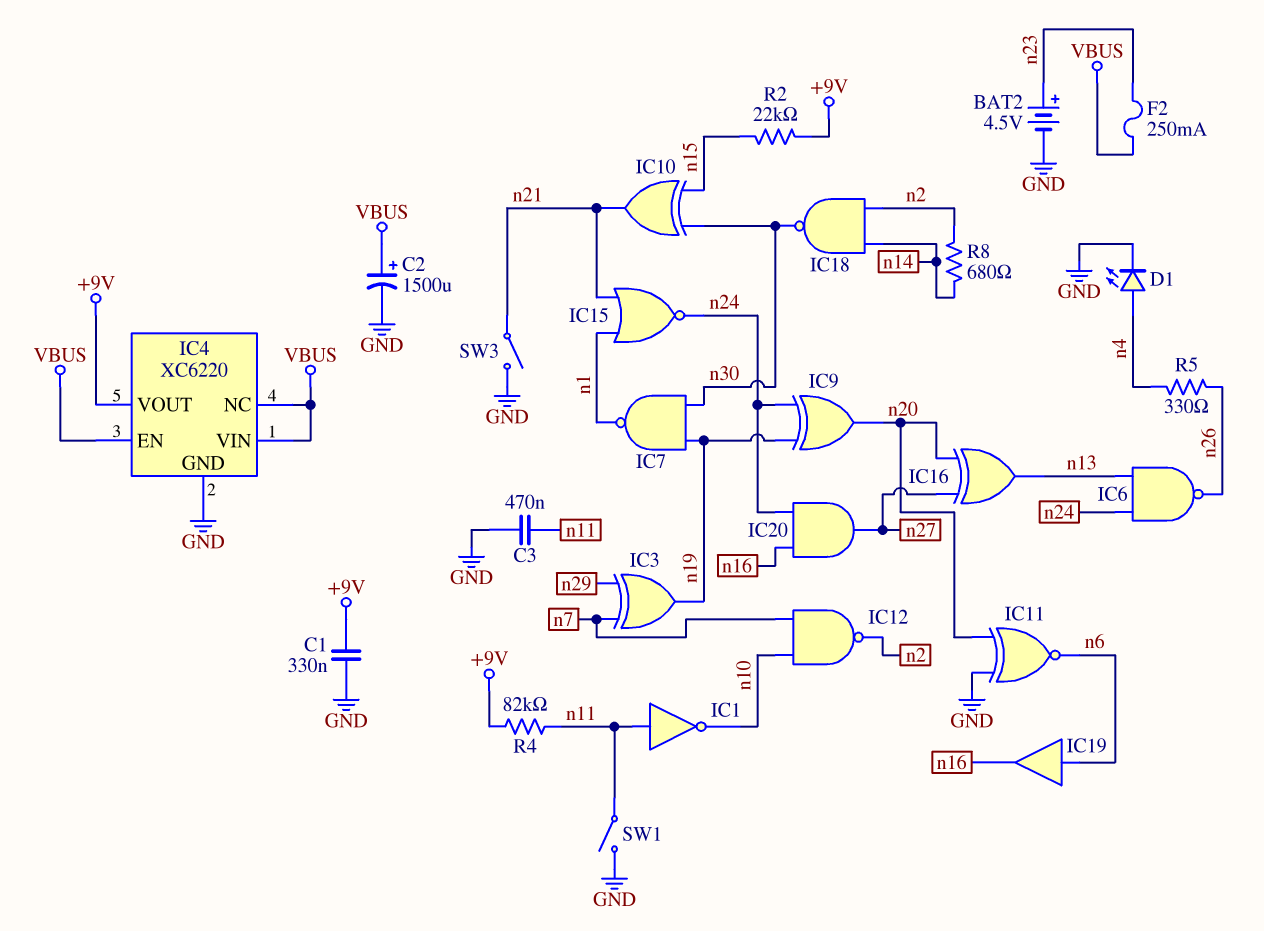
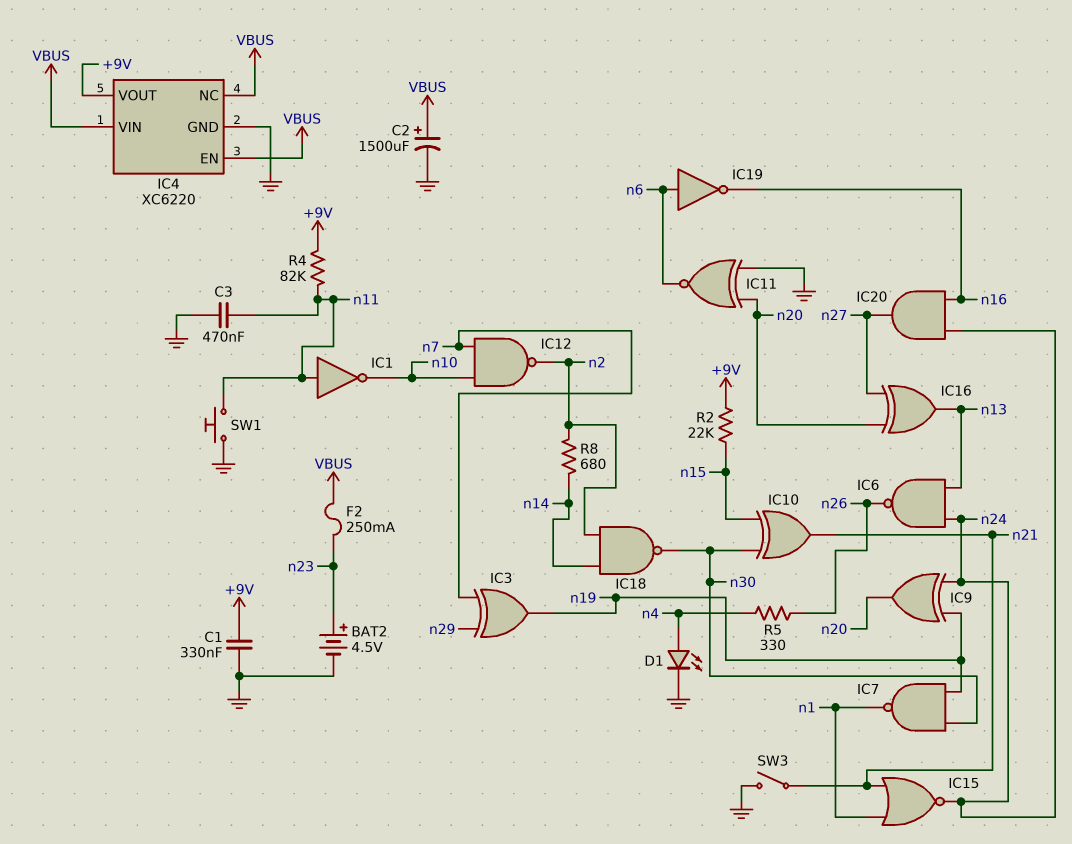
IC19: buffer (in n6, out n16) -> NOT (in n6, out n16)
SW1: switch (GND, n11) -> button (GND, n11)

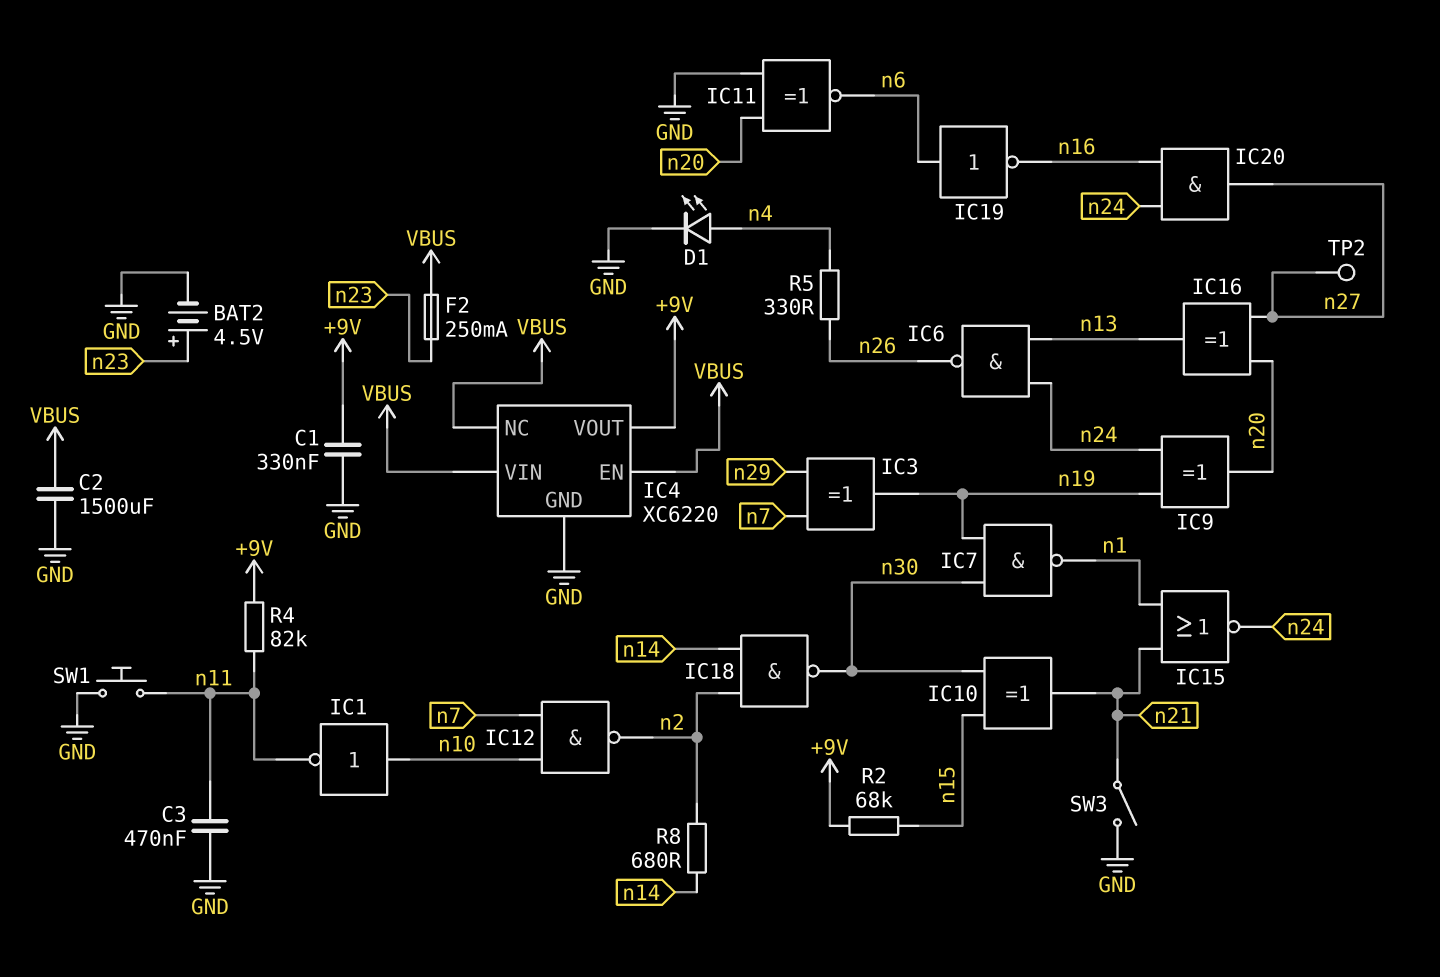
C2: 1500uF (plus VBUS, minus GND) -> 1500uF (GND, VBUS)
IC1: NOT (in n11, out n10) -> NOT (in n10, out n11)
R2: 22k (+9V, n15) -> 68k (+9V, n15)
TP2: none -> test point (n27)

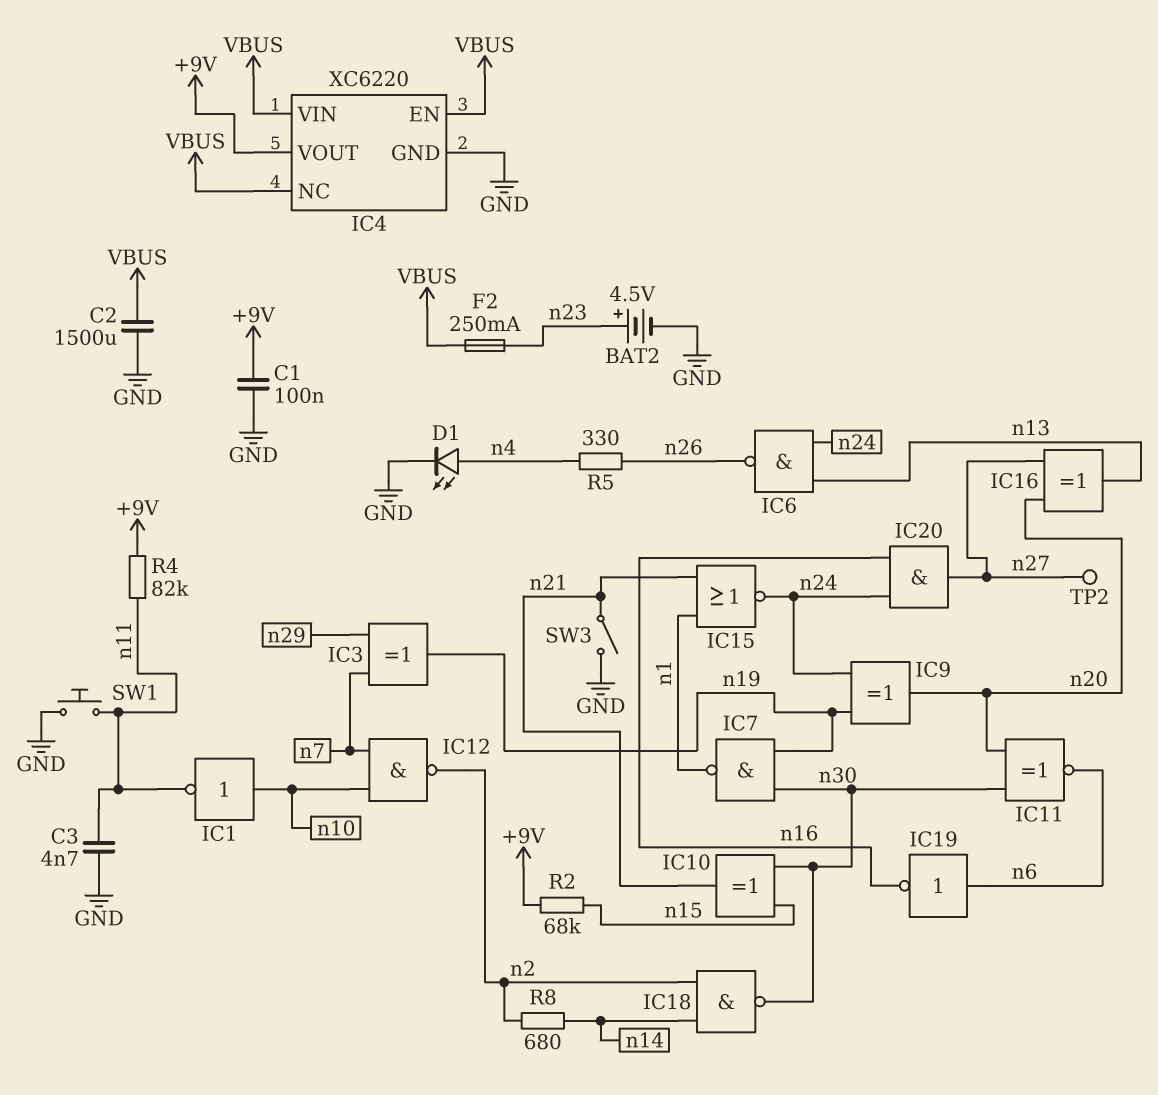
C1: 330nF (+9V, GND) -> 100nF (+9V, GND)
C3: 470nF (GND, n11) -> 4.7nF (GND, n11)
IC11: XNOR (in GND, in n20, out n6) -> XNOR (in n20, in n30, out n6)

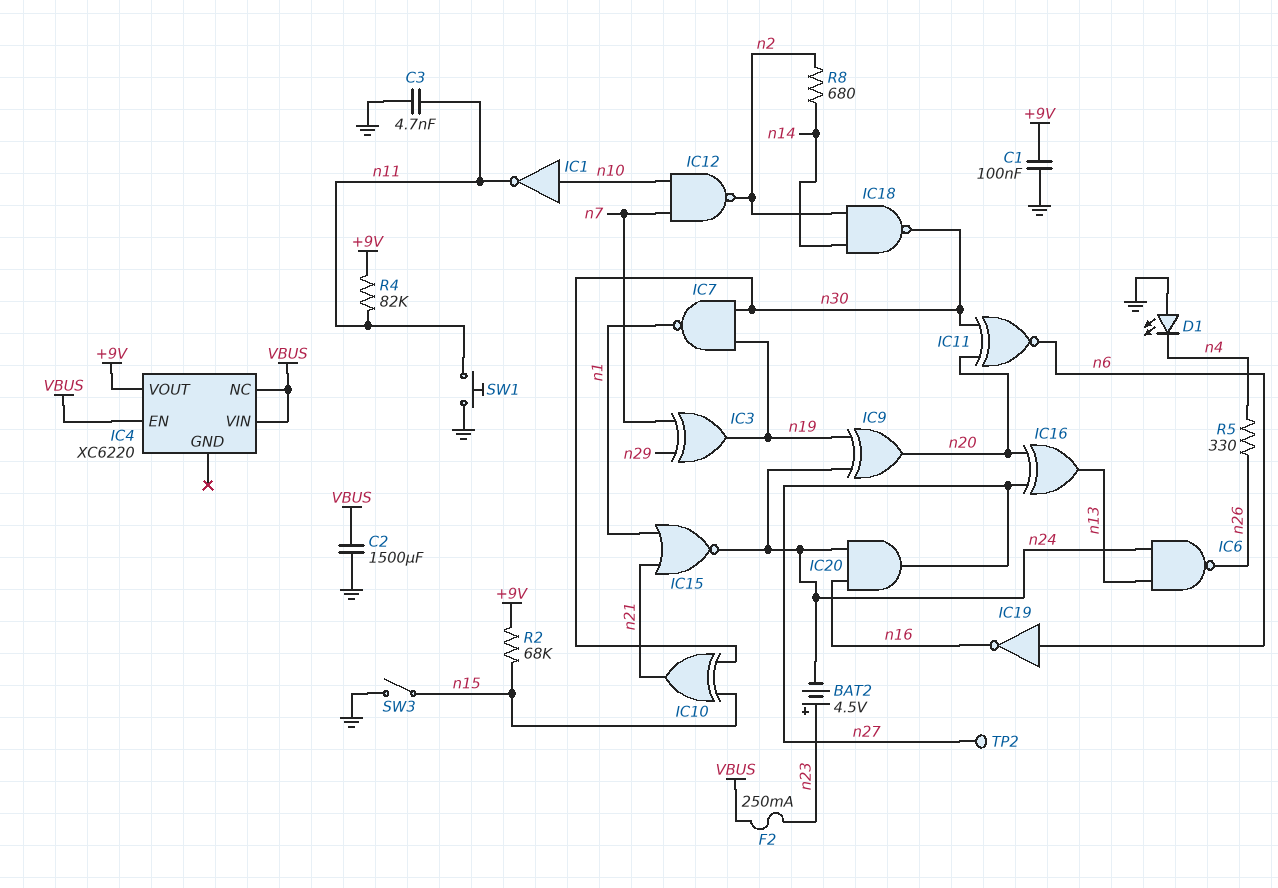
BAT2: 4.5V (plus n23, minus GND) -> 4.5V (plus n23, minus n24)
D1: LED (A n4, K GND) -> LED (A GND, K n4)
IC4 pin GND: GND -> none
SW3: switch (GND, n21) -> switch (GND, n15)

